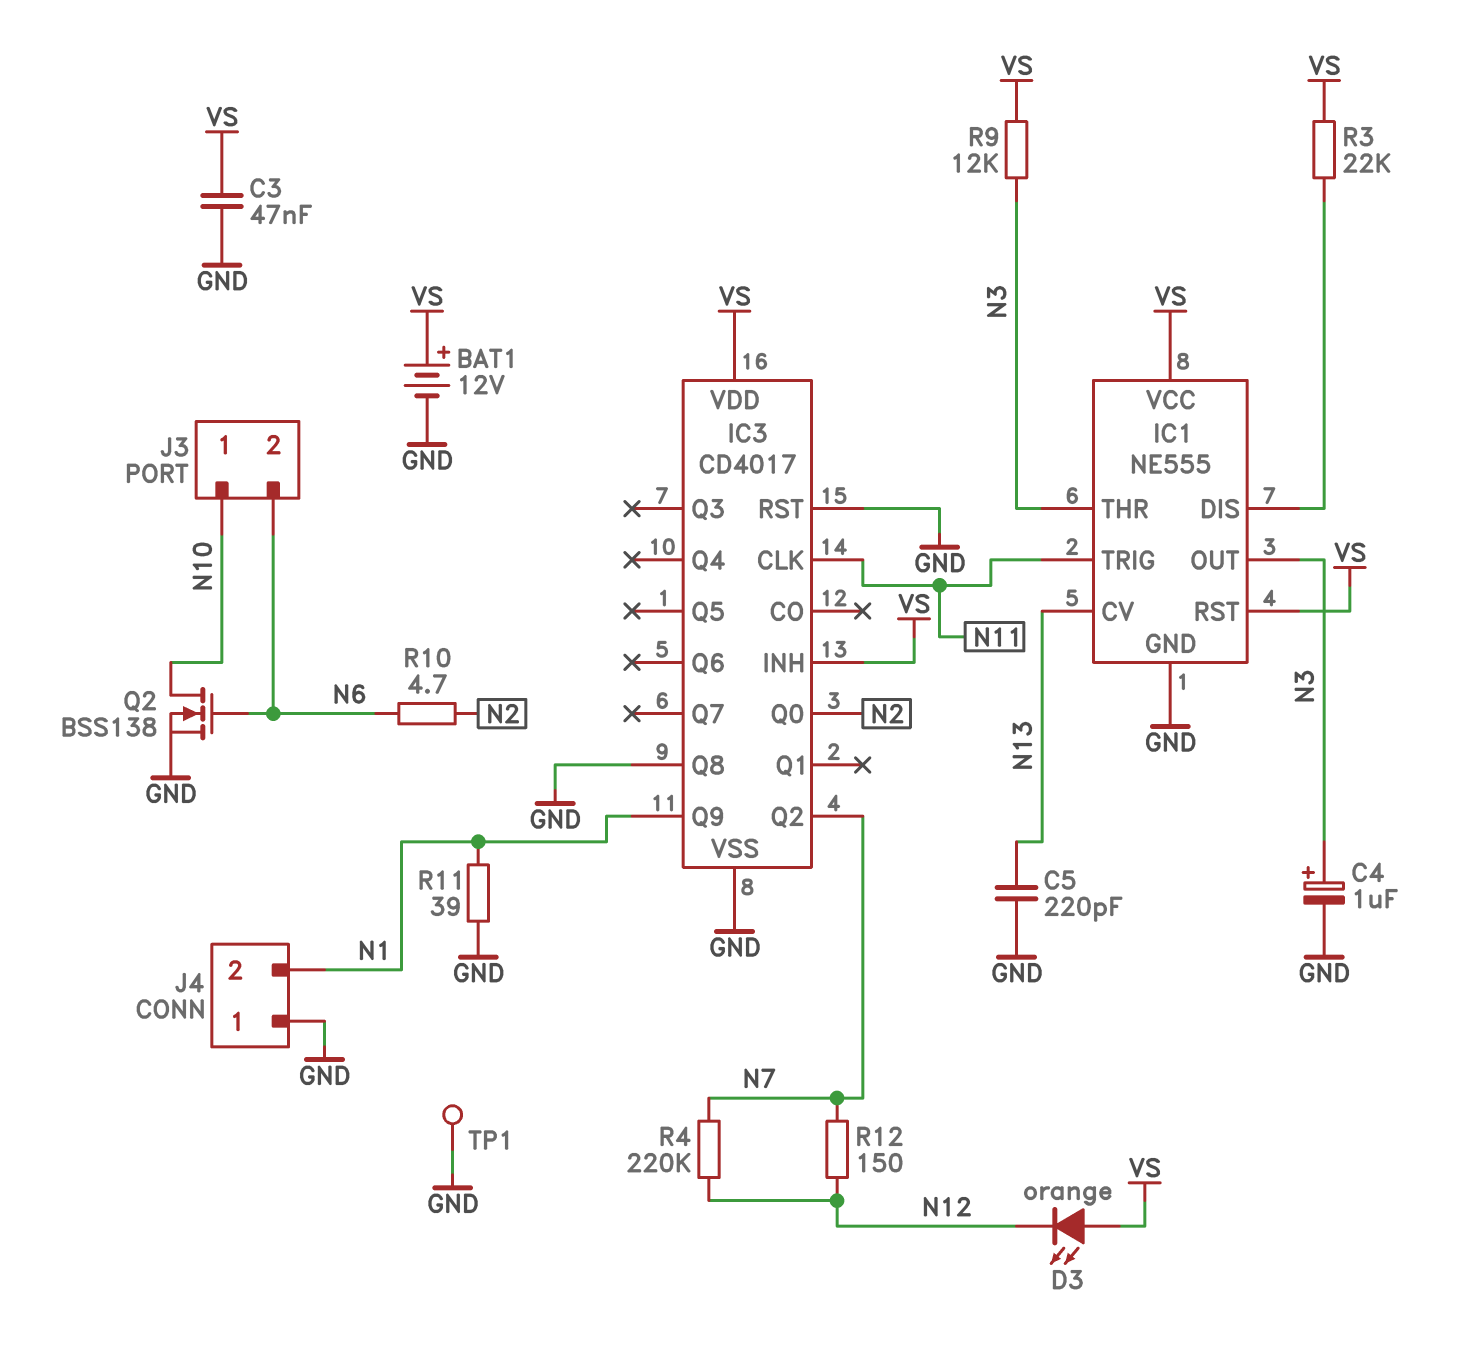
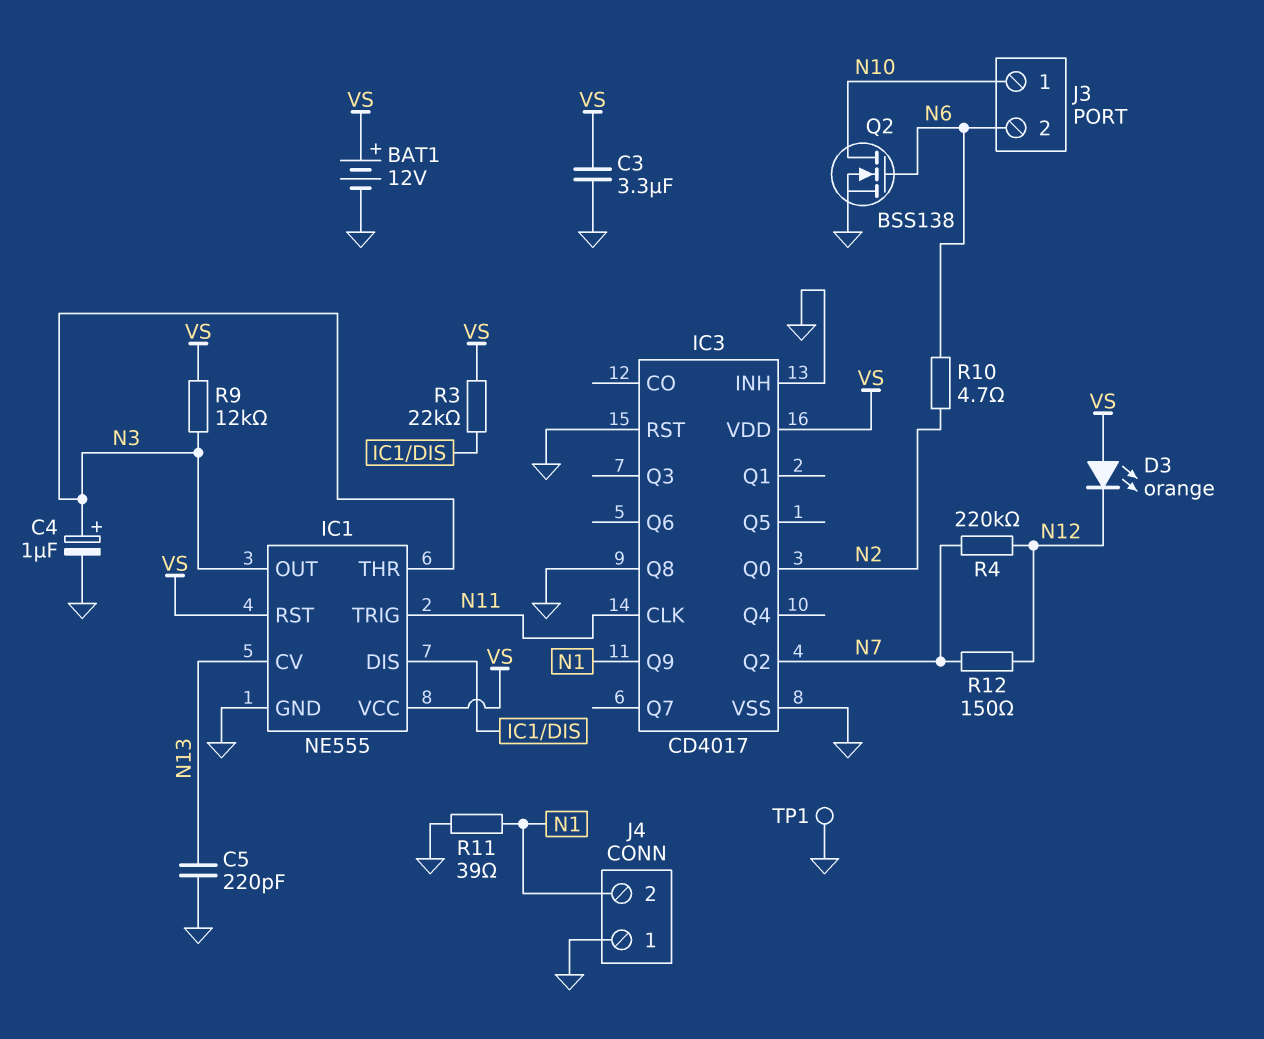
C3: 47nF (GND, VS) -> 3.3uF (GND, VS)
IC3 pin INH: VS -> GND

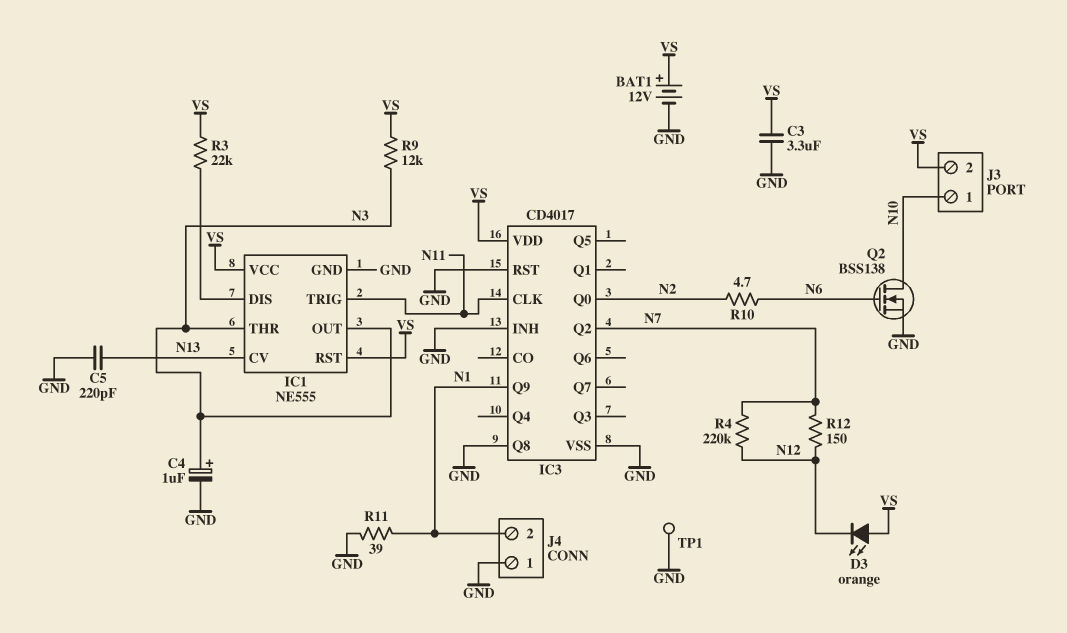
J3 pin 2: N6 -> VS

